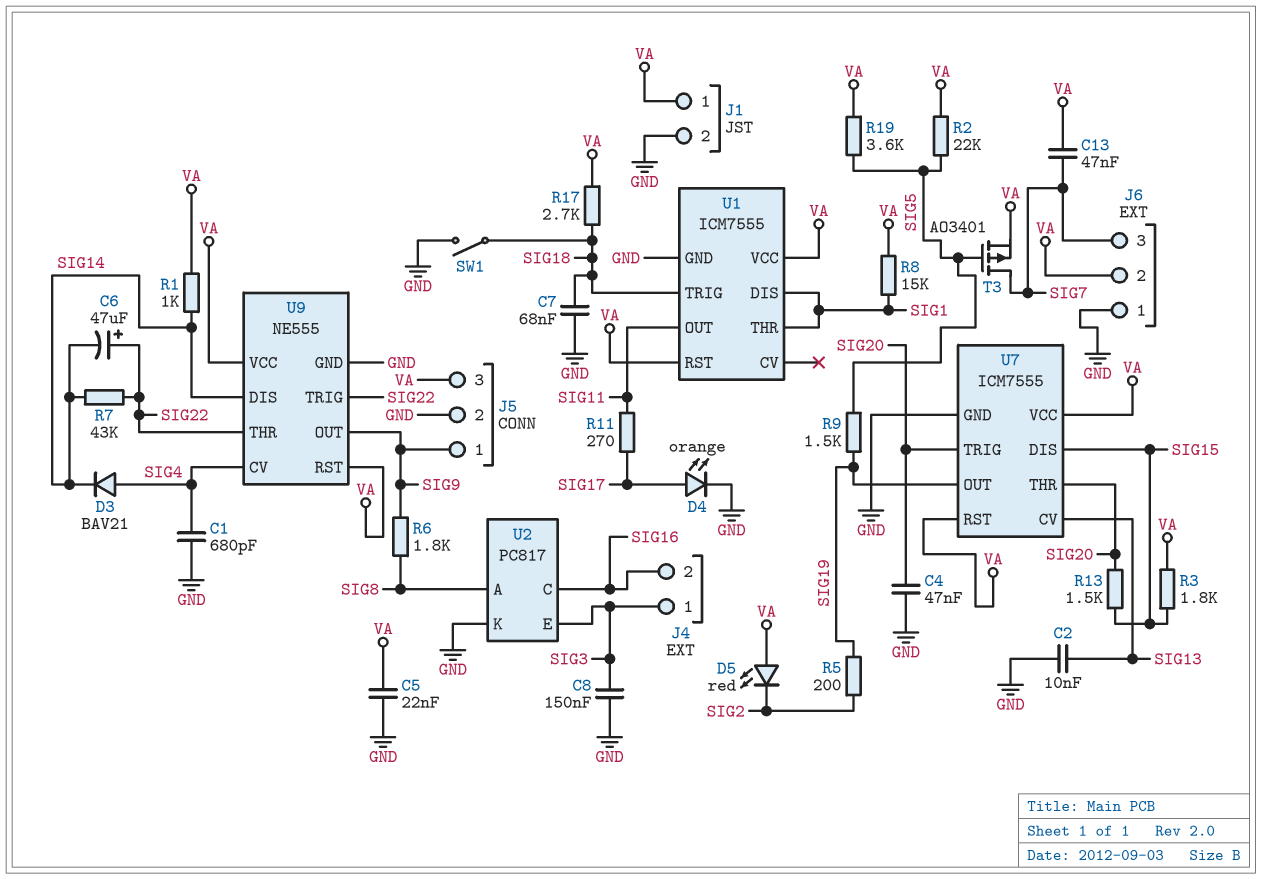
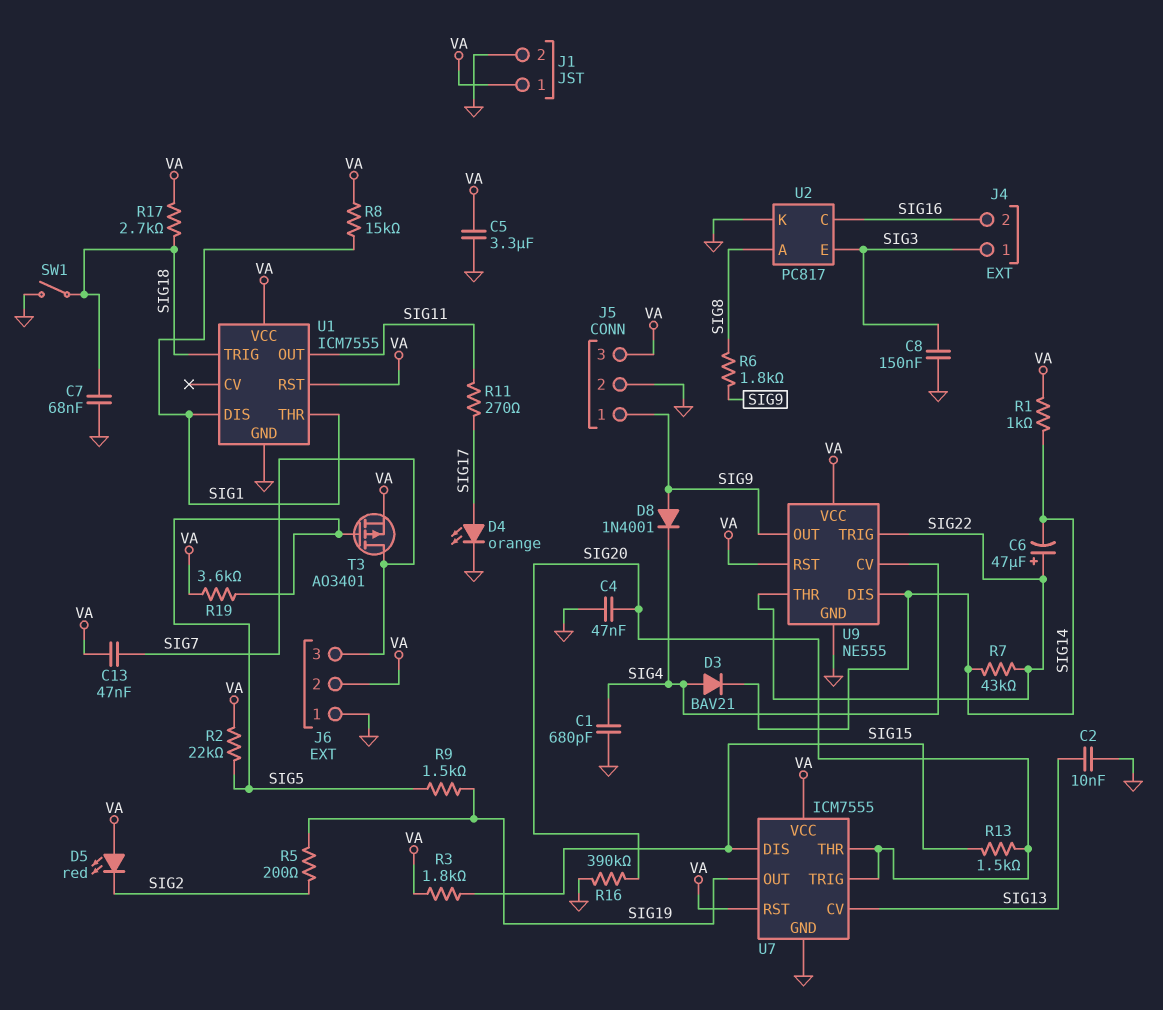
C5: 22nF (GND, VA) -> 3.3uF (GND, VA)
D8: none -> diode 1N4001 (A SIG9, K SIG4)
R16: none -> 390k (GND, SIG20)

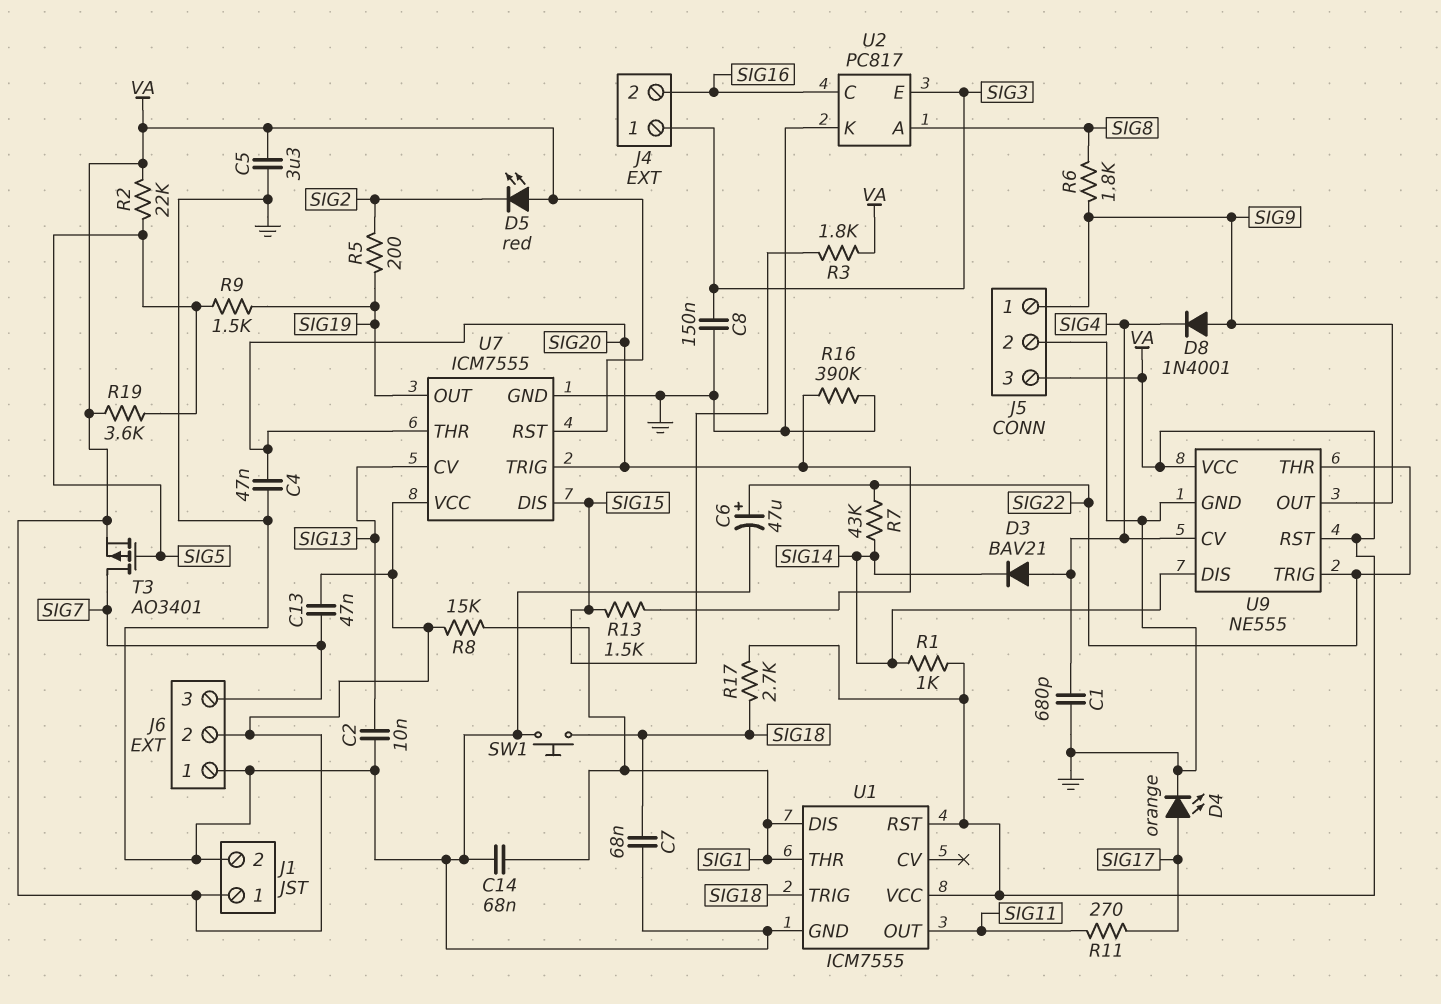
C6: 47uF (plus SIG22, minus SIG14) -> 47uF (plus SIG22, minus GND)
C14: none -> 68nF (GND, SIG1)
SW1: switch (GND, SIG18) -> button (GND, SIG18)

